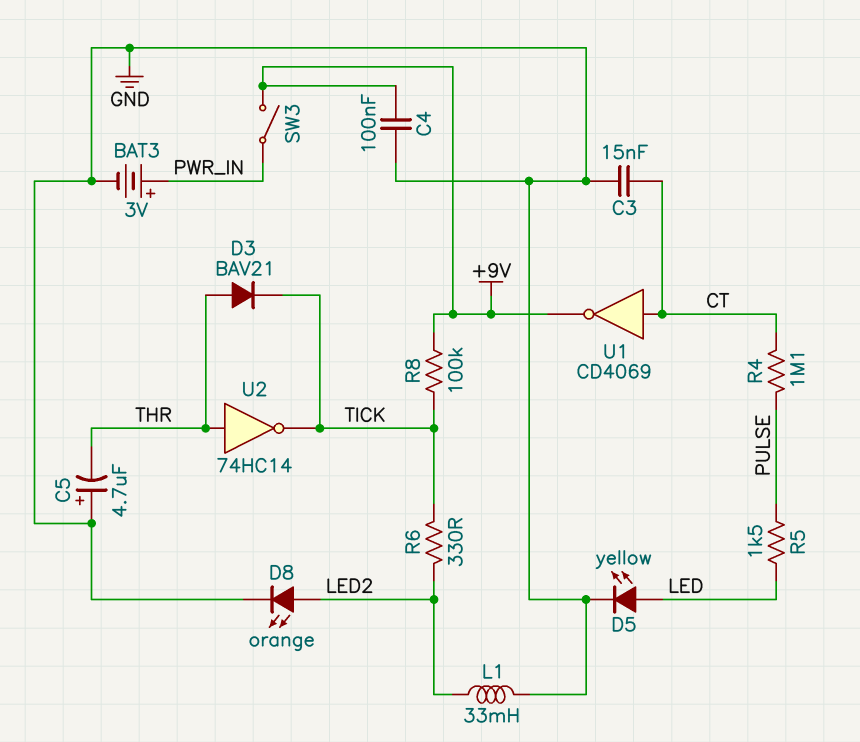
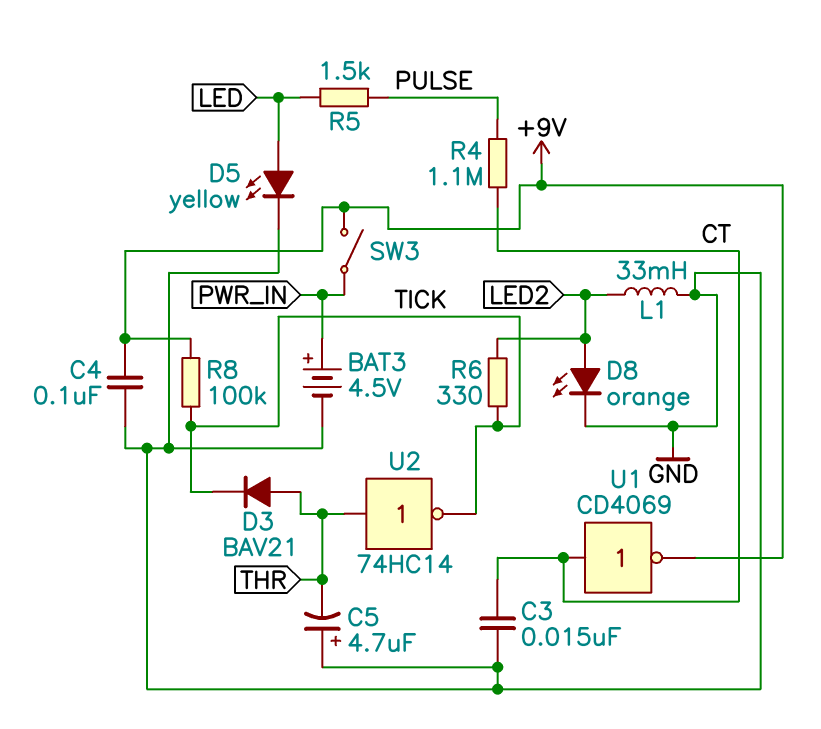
BAT3: 3V (plus PWR_IN, minus GND) -> 4.5V (plus PWR_IN, minus GND)

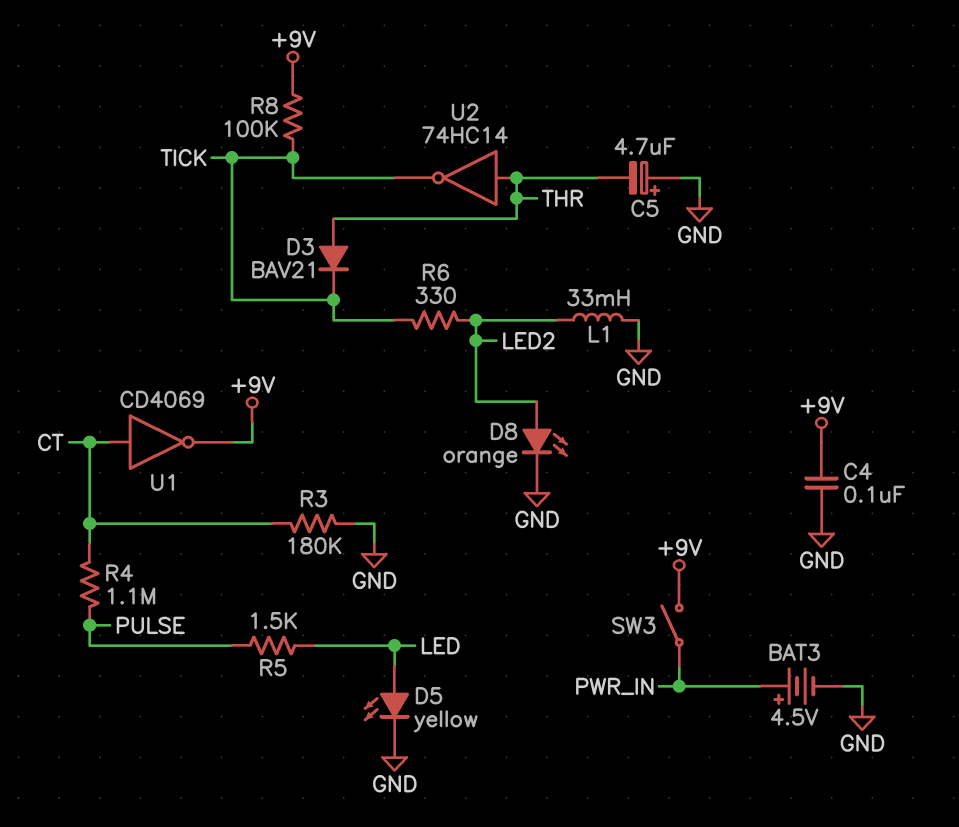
C3: 15nF (CT, GND) -> none
R3: none -> 180k (CT, GND)

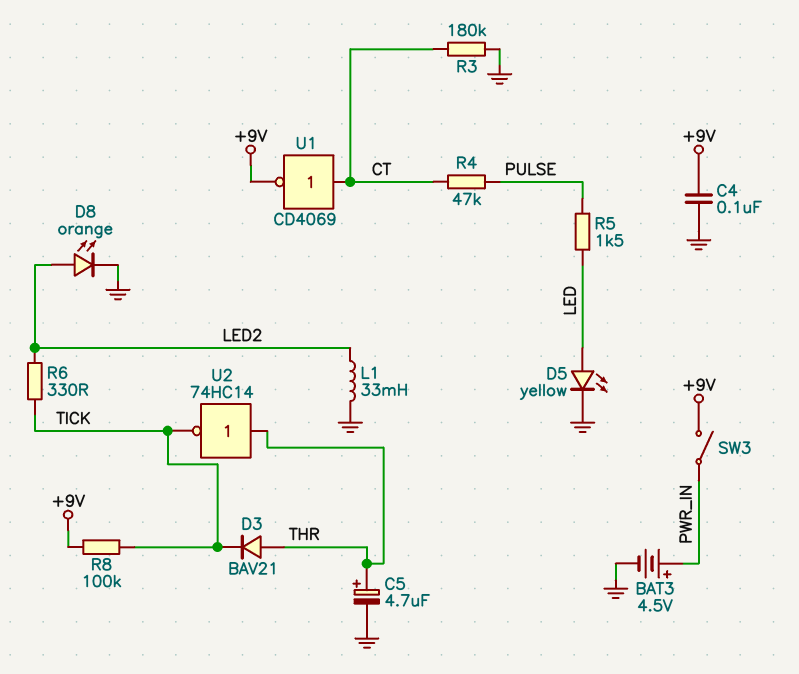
C5: 4.7uF (plus GND, minus THR) -> 4.7uF (plus THR, minus GND)
R4: 1.1M (CT, PULSE) -> 47k (CT, PULSE)

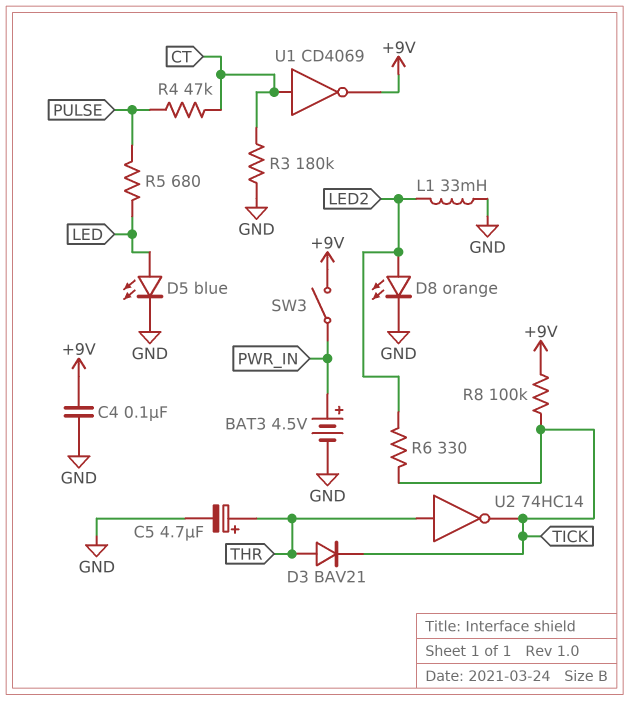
D5: LED yellow (A LED, K GND) -> LED blue (A LED, K GND)
R5: 1.5k (LED, PULSE) -> 680 (LED, PULSE)

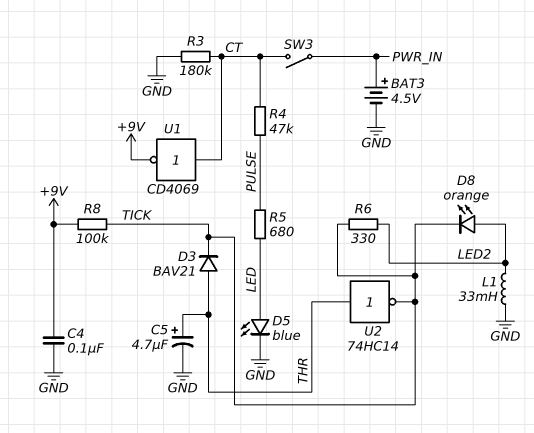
D8: LED orange (A LED2, K GND) -> LED orange (A LED2, K TICK)
SW3: switch (+9V, PWR_IN) -> switch (CT, PWR_IN)

